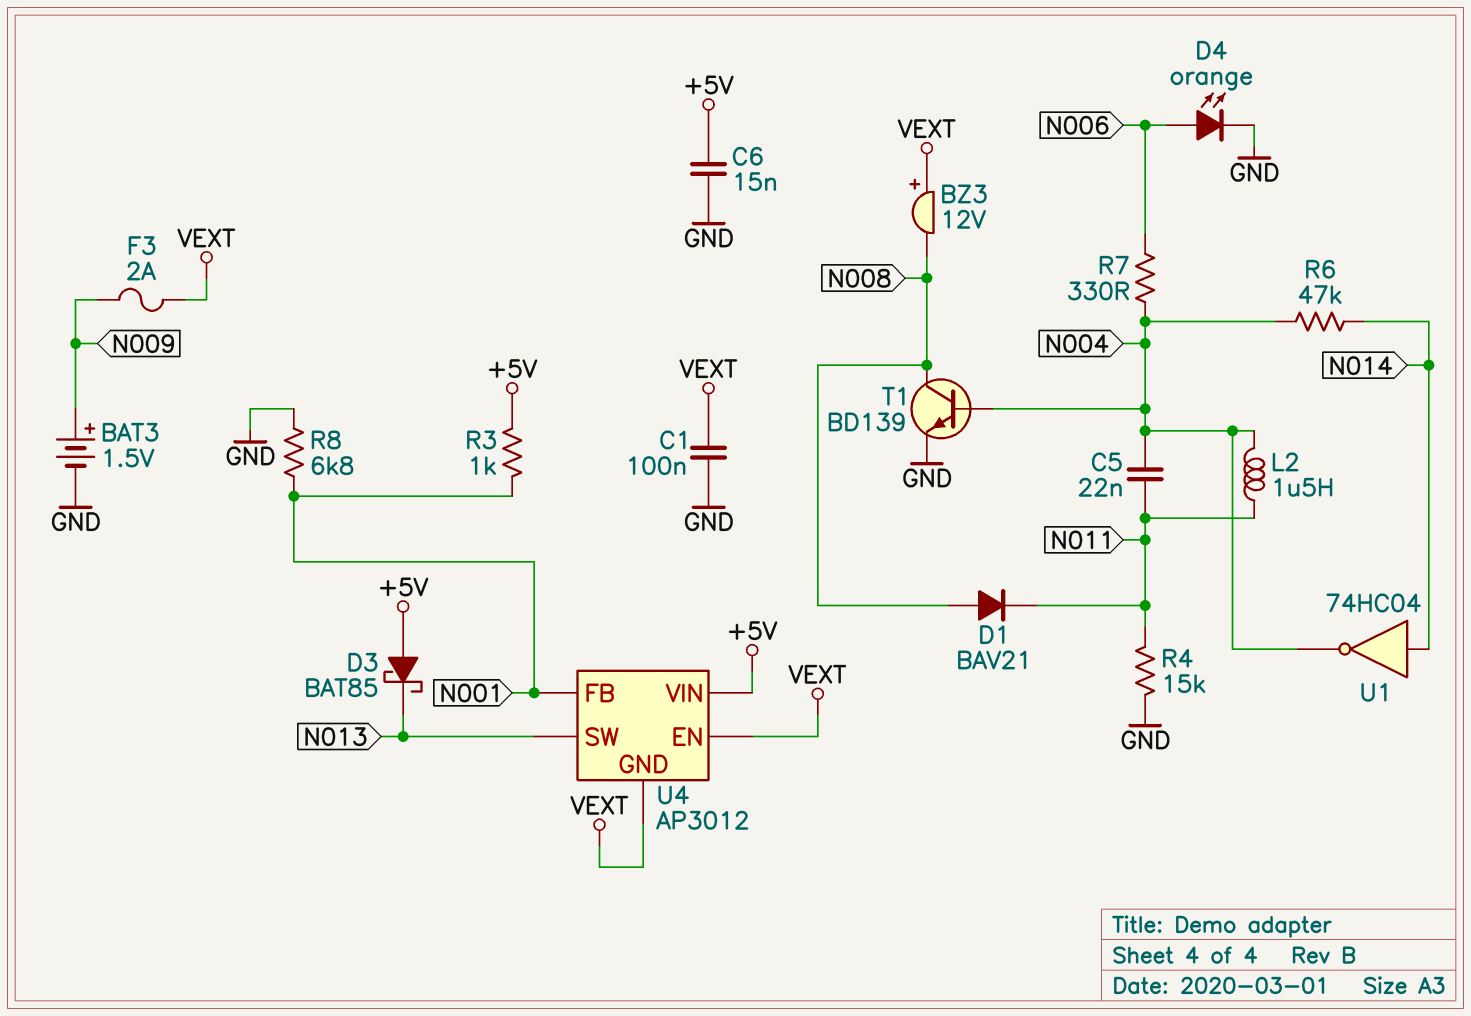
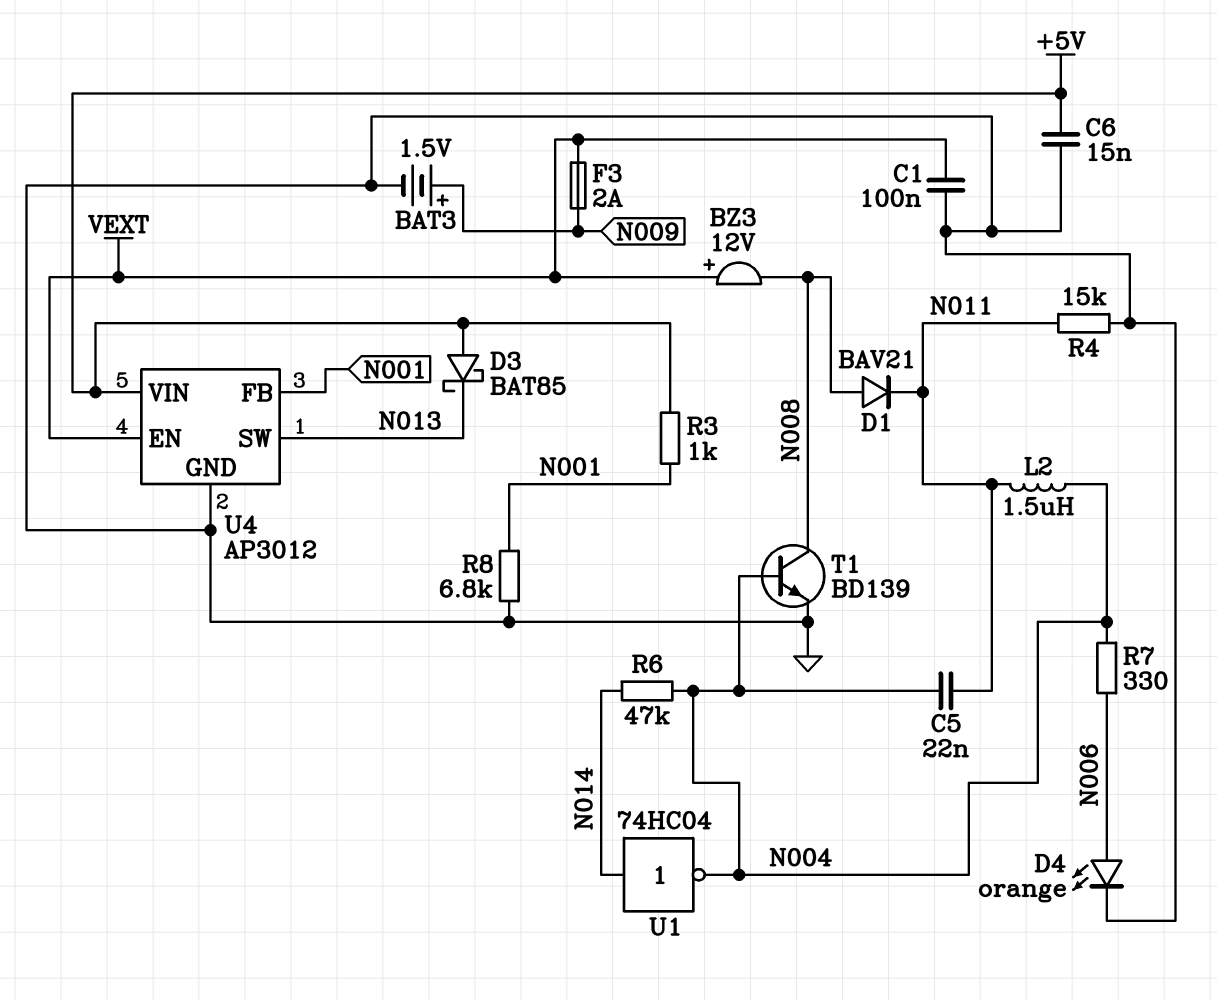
U4 pin GND: VEXT -> GND

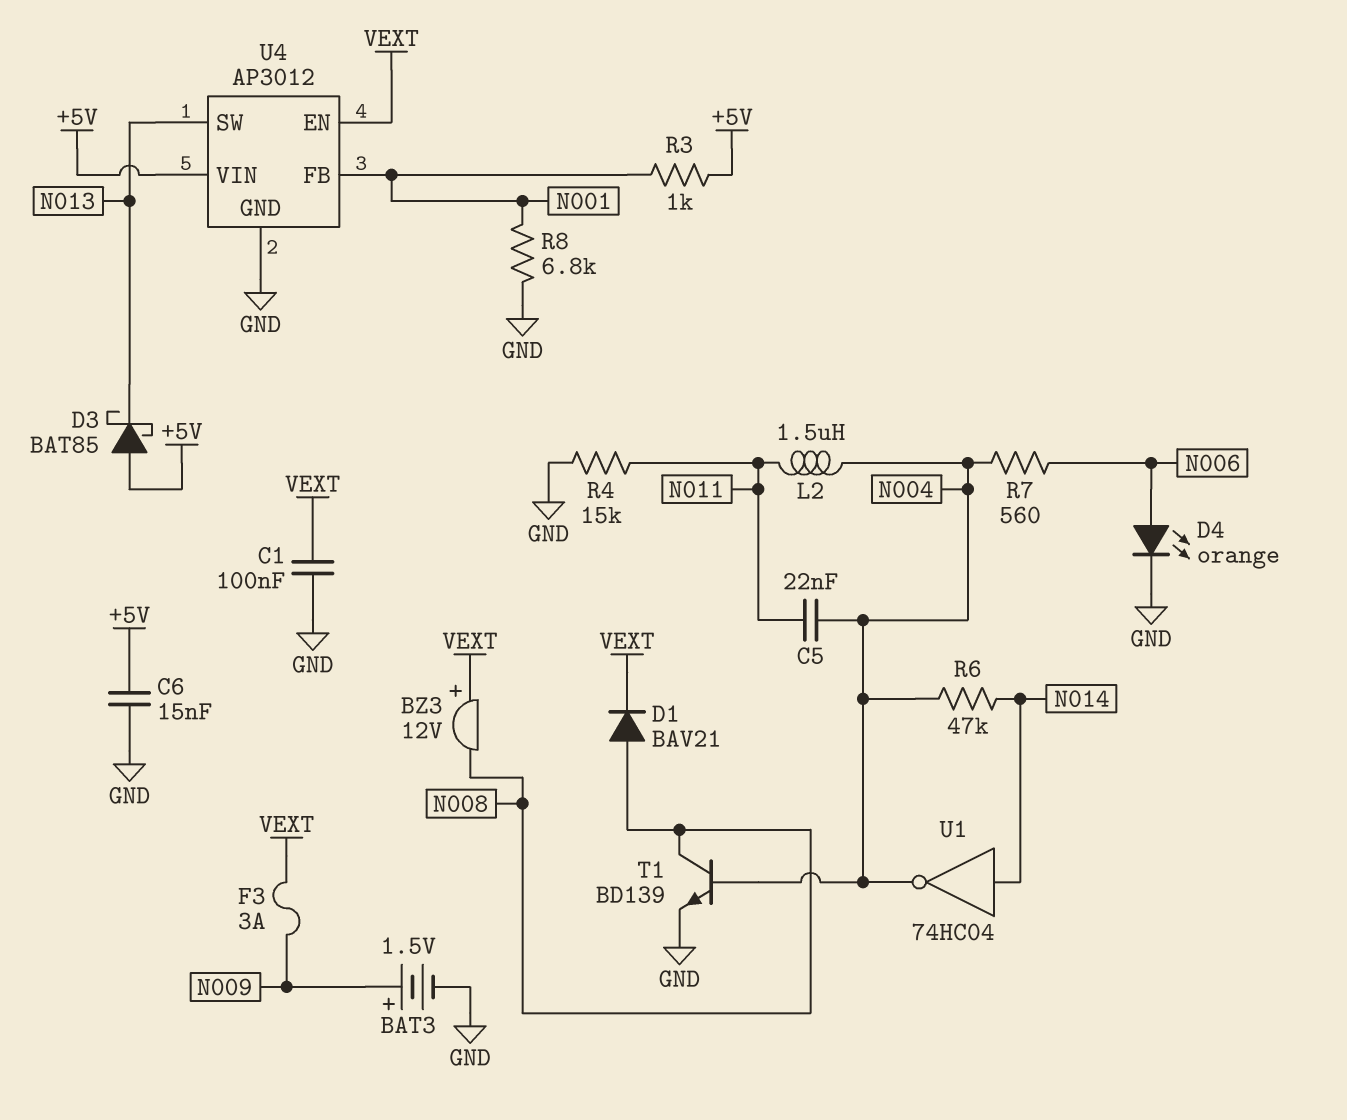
D1: diode BAV21 (A N008, K N011) -> diode BAV21 (A N008, K VEXT)
F3: 2A (N009, VEXT) -> 3A (N009, VEXT)
R7: 330 (N004, N006) -> 560 (N004, N006)

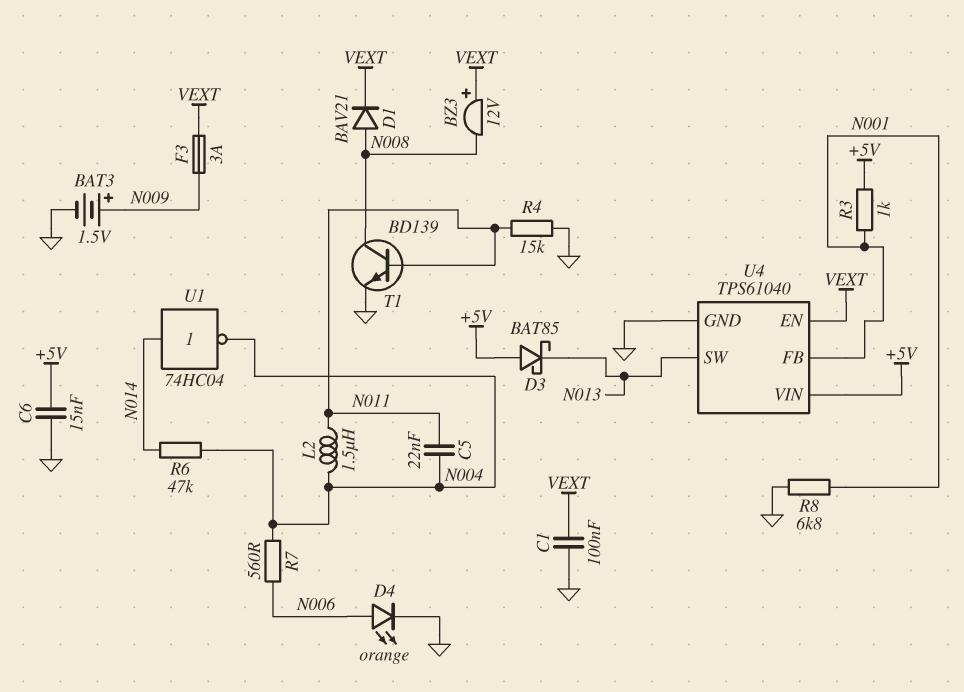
T1: NPN BD139 (B N004, C N008, E GND) -> NPN BD139 (B N011, C N008, E GND)
U4: AP3012 -> TPS61040

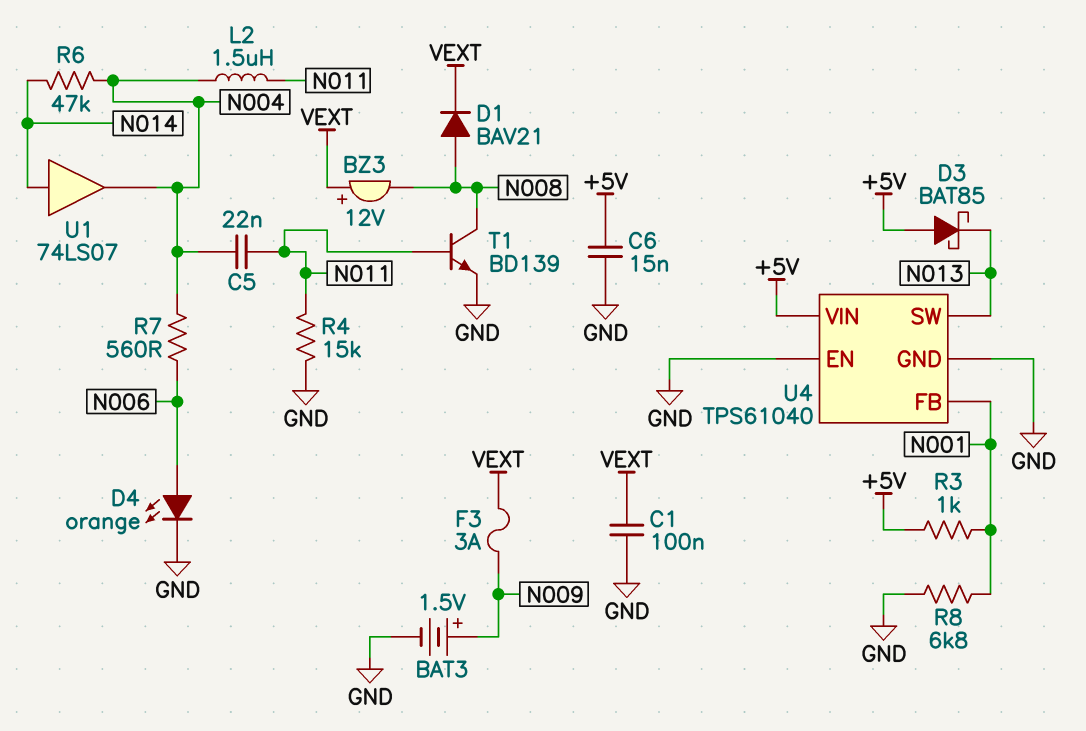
U1: NOT 74HC04 (in N014, out N004) -> buffer 74LS07 (in N014, out N004)
U4 pin EN: VEXT -> GND

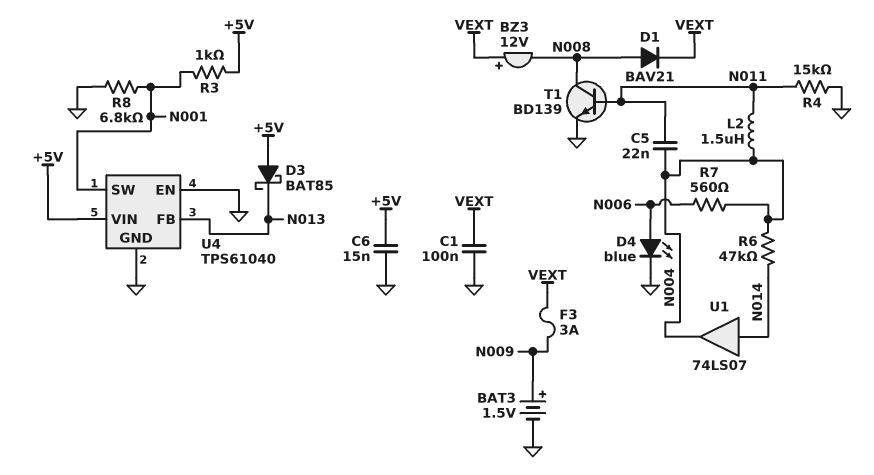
D4: LED orange (A N006, K GND) -> LED blue (A N006, K GND)
U4 pin FB: N001 -> N013
U4 pin SW: N013 -> N001

